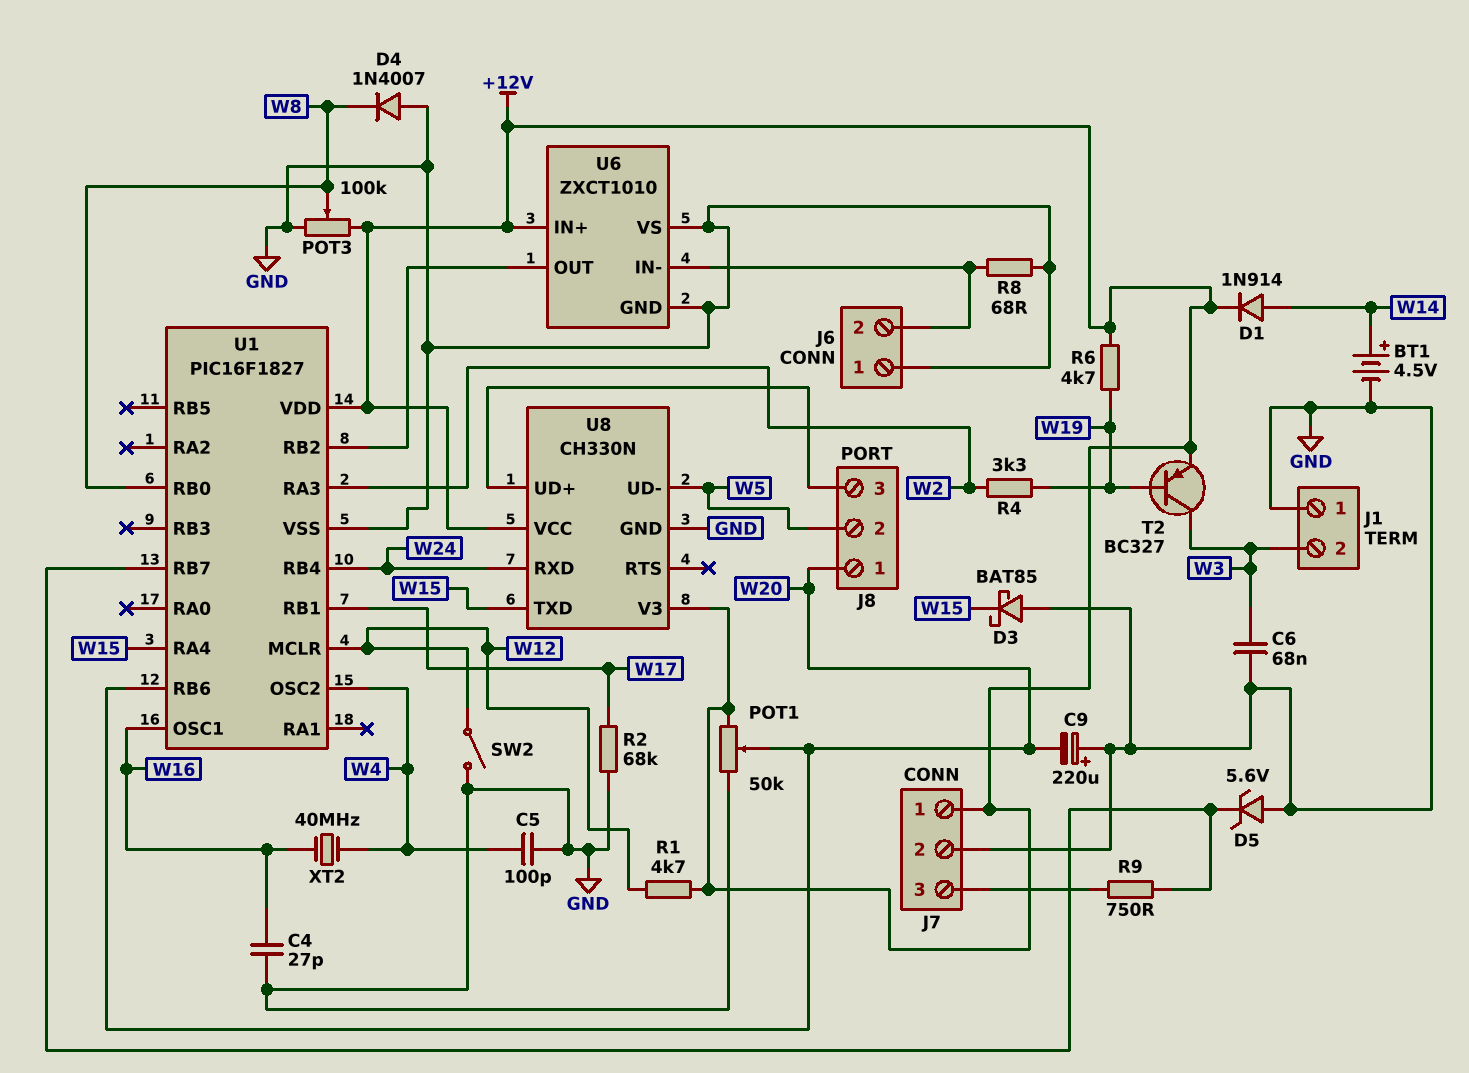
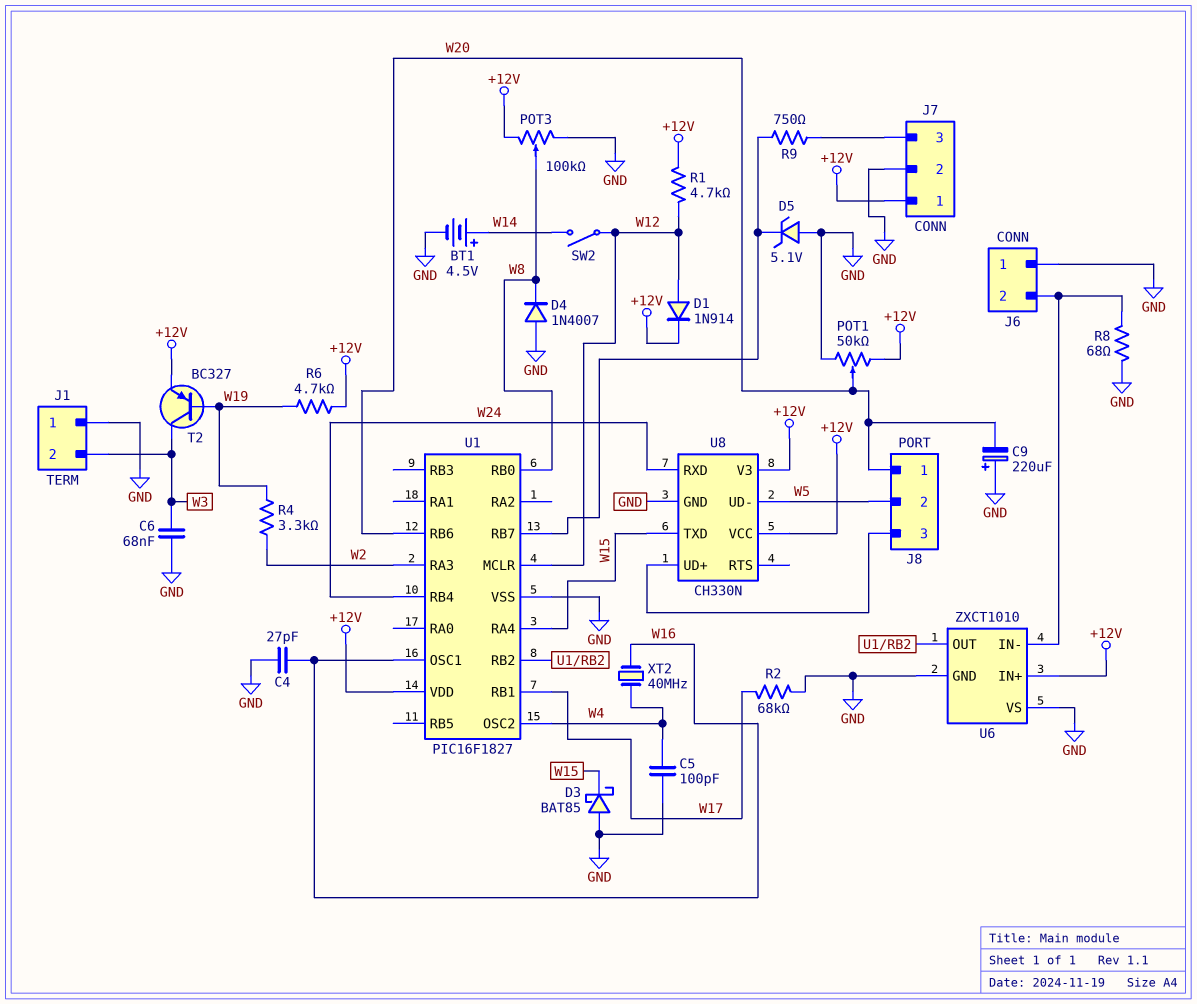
D1: diode 1N914 (A W14, K +12V) -> diode 1N914 (A W12, K +12V)
D5: zener 5.6V (A GND, K U1/RB7) -> zener 5.1V (A GND, K U1/RB7)
SW2: switch (GND, W12) -> switch (W12, W14)

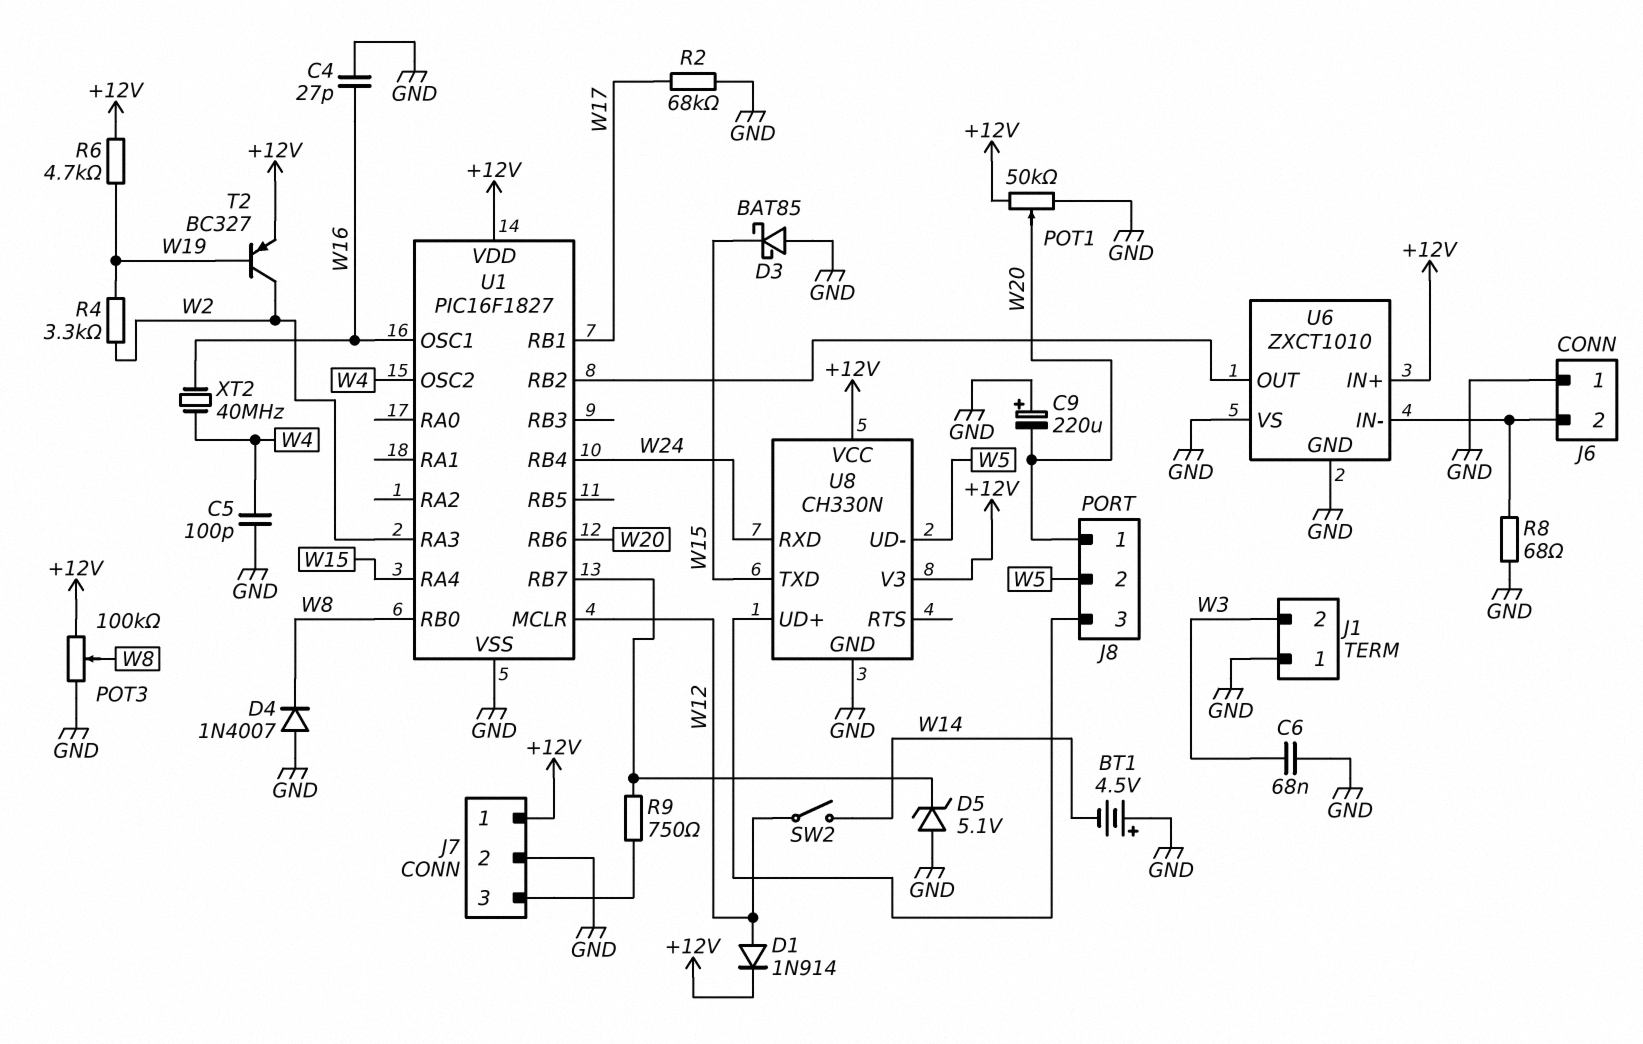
BT1: 4.5V (plus W14, minus GND) -> 4.5V (plus GND, minus W14)
R1: 4.7k (+12V, W12) -> none
T2: PNP BC327 (B W19, C W3, E +12V) -> PNP BC327 (B W19, C W2, E +12V)

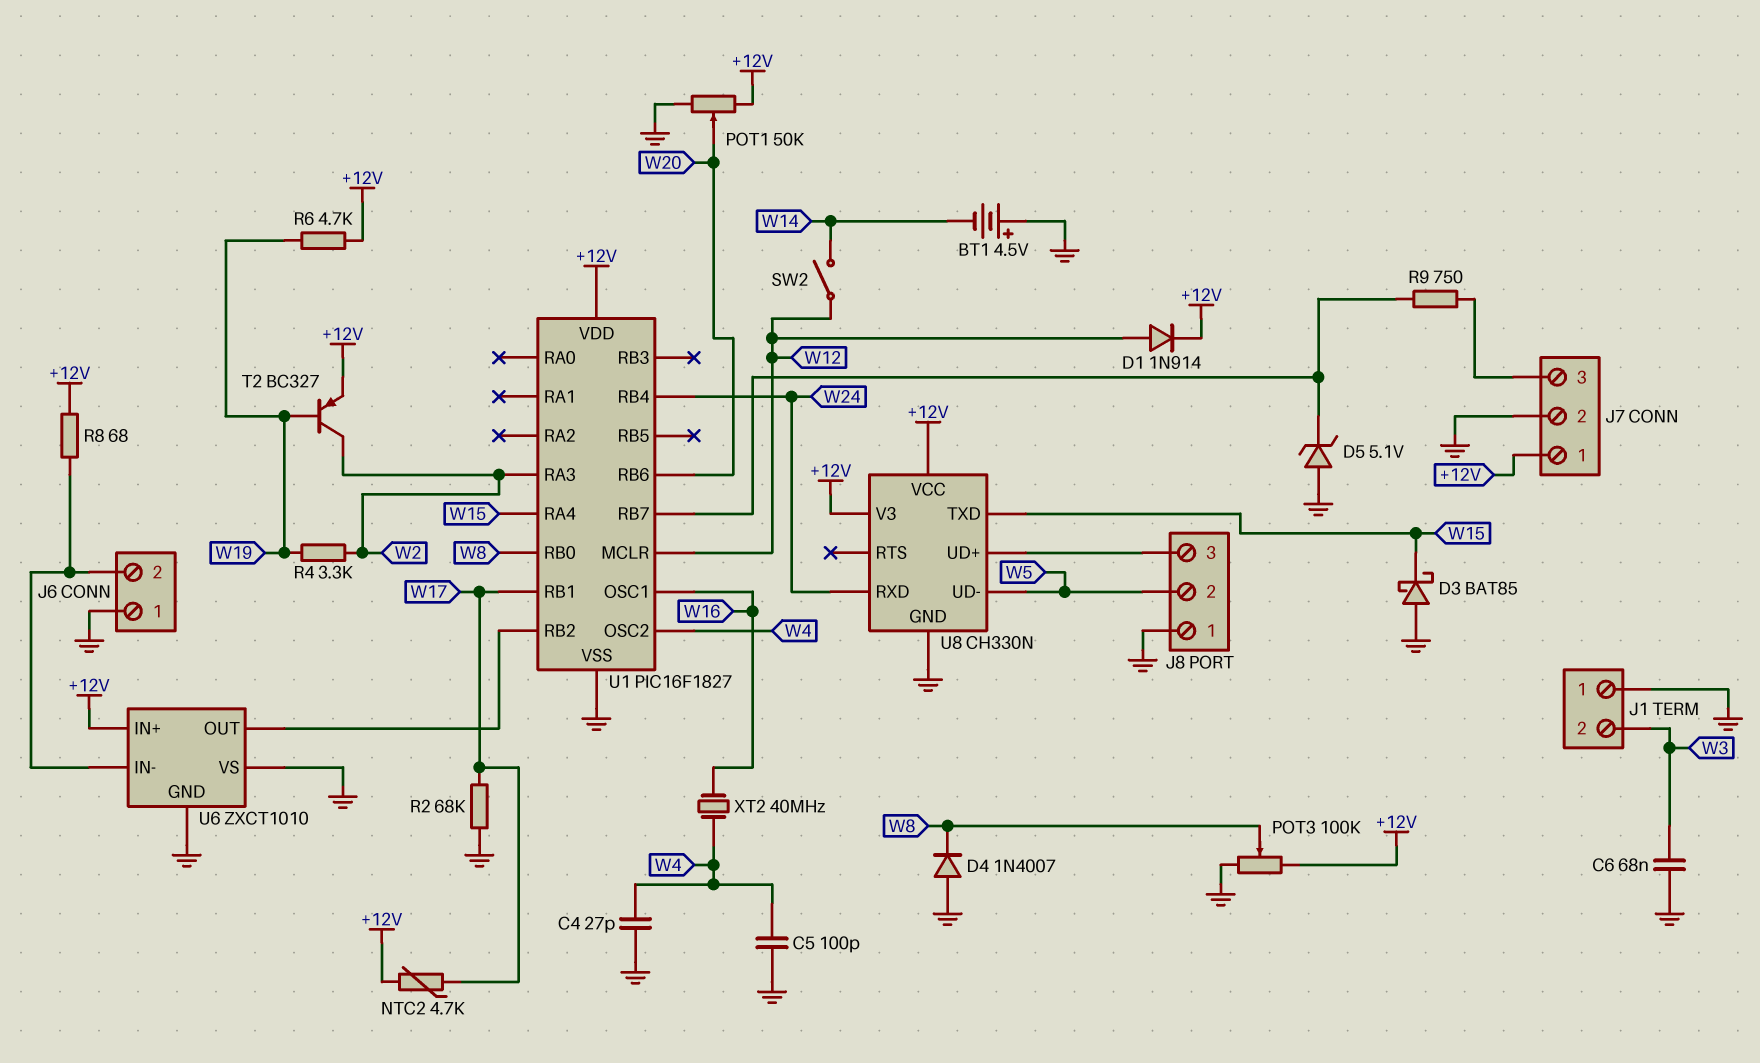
C4: 27pF (GND, W16) -> 27pF (GND, W4)
C9: 220uF (plus GND, minus W20) -> none
J8 pin 1: W20 -> GND
NTC2: none -> 4.7k (+12V, W17)
R8: 68 (GND, J6/2) -> 68 (+12V, J6/2)

